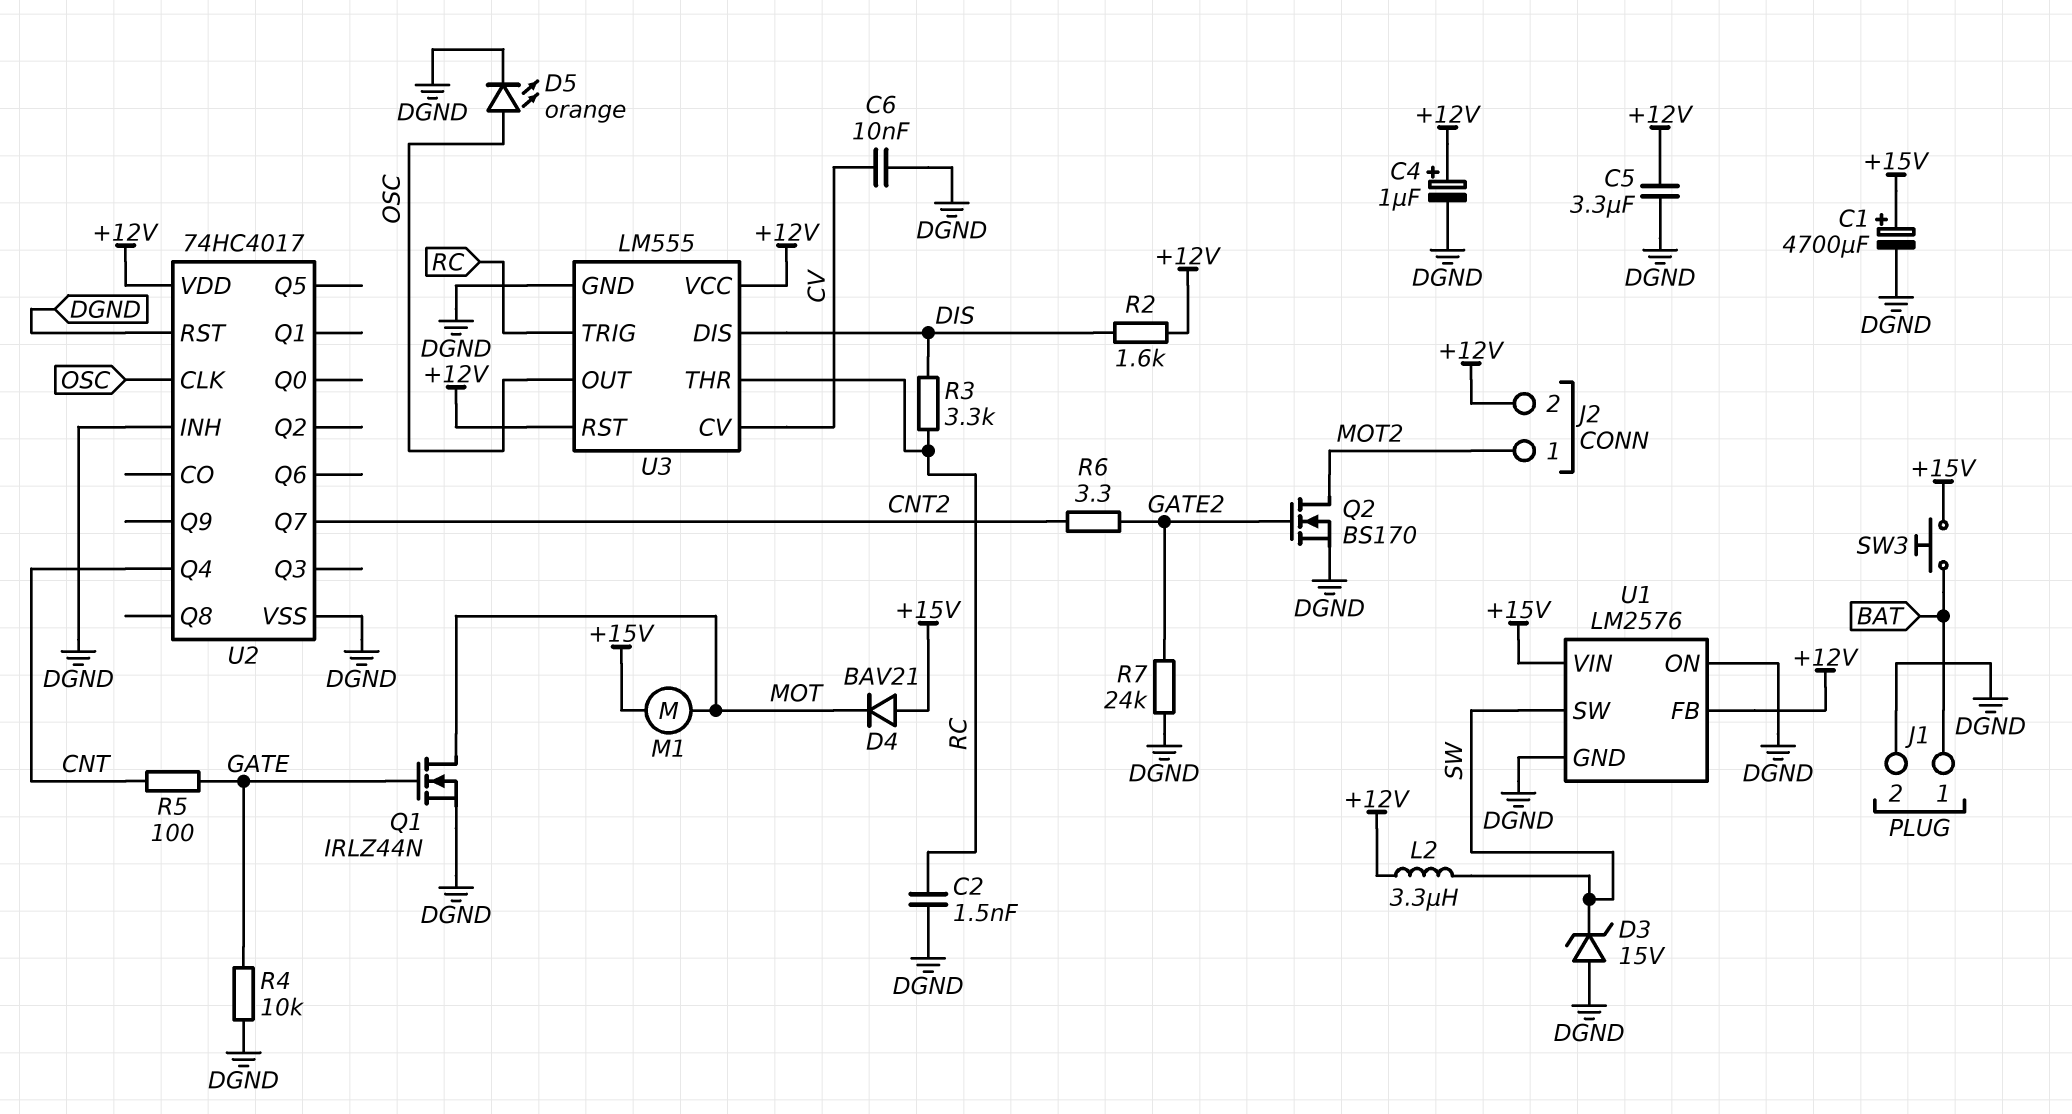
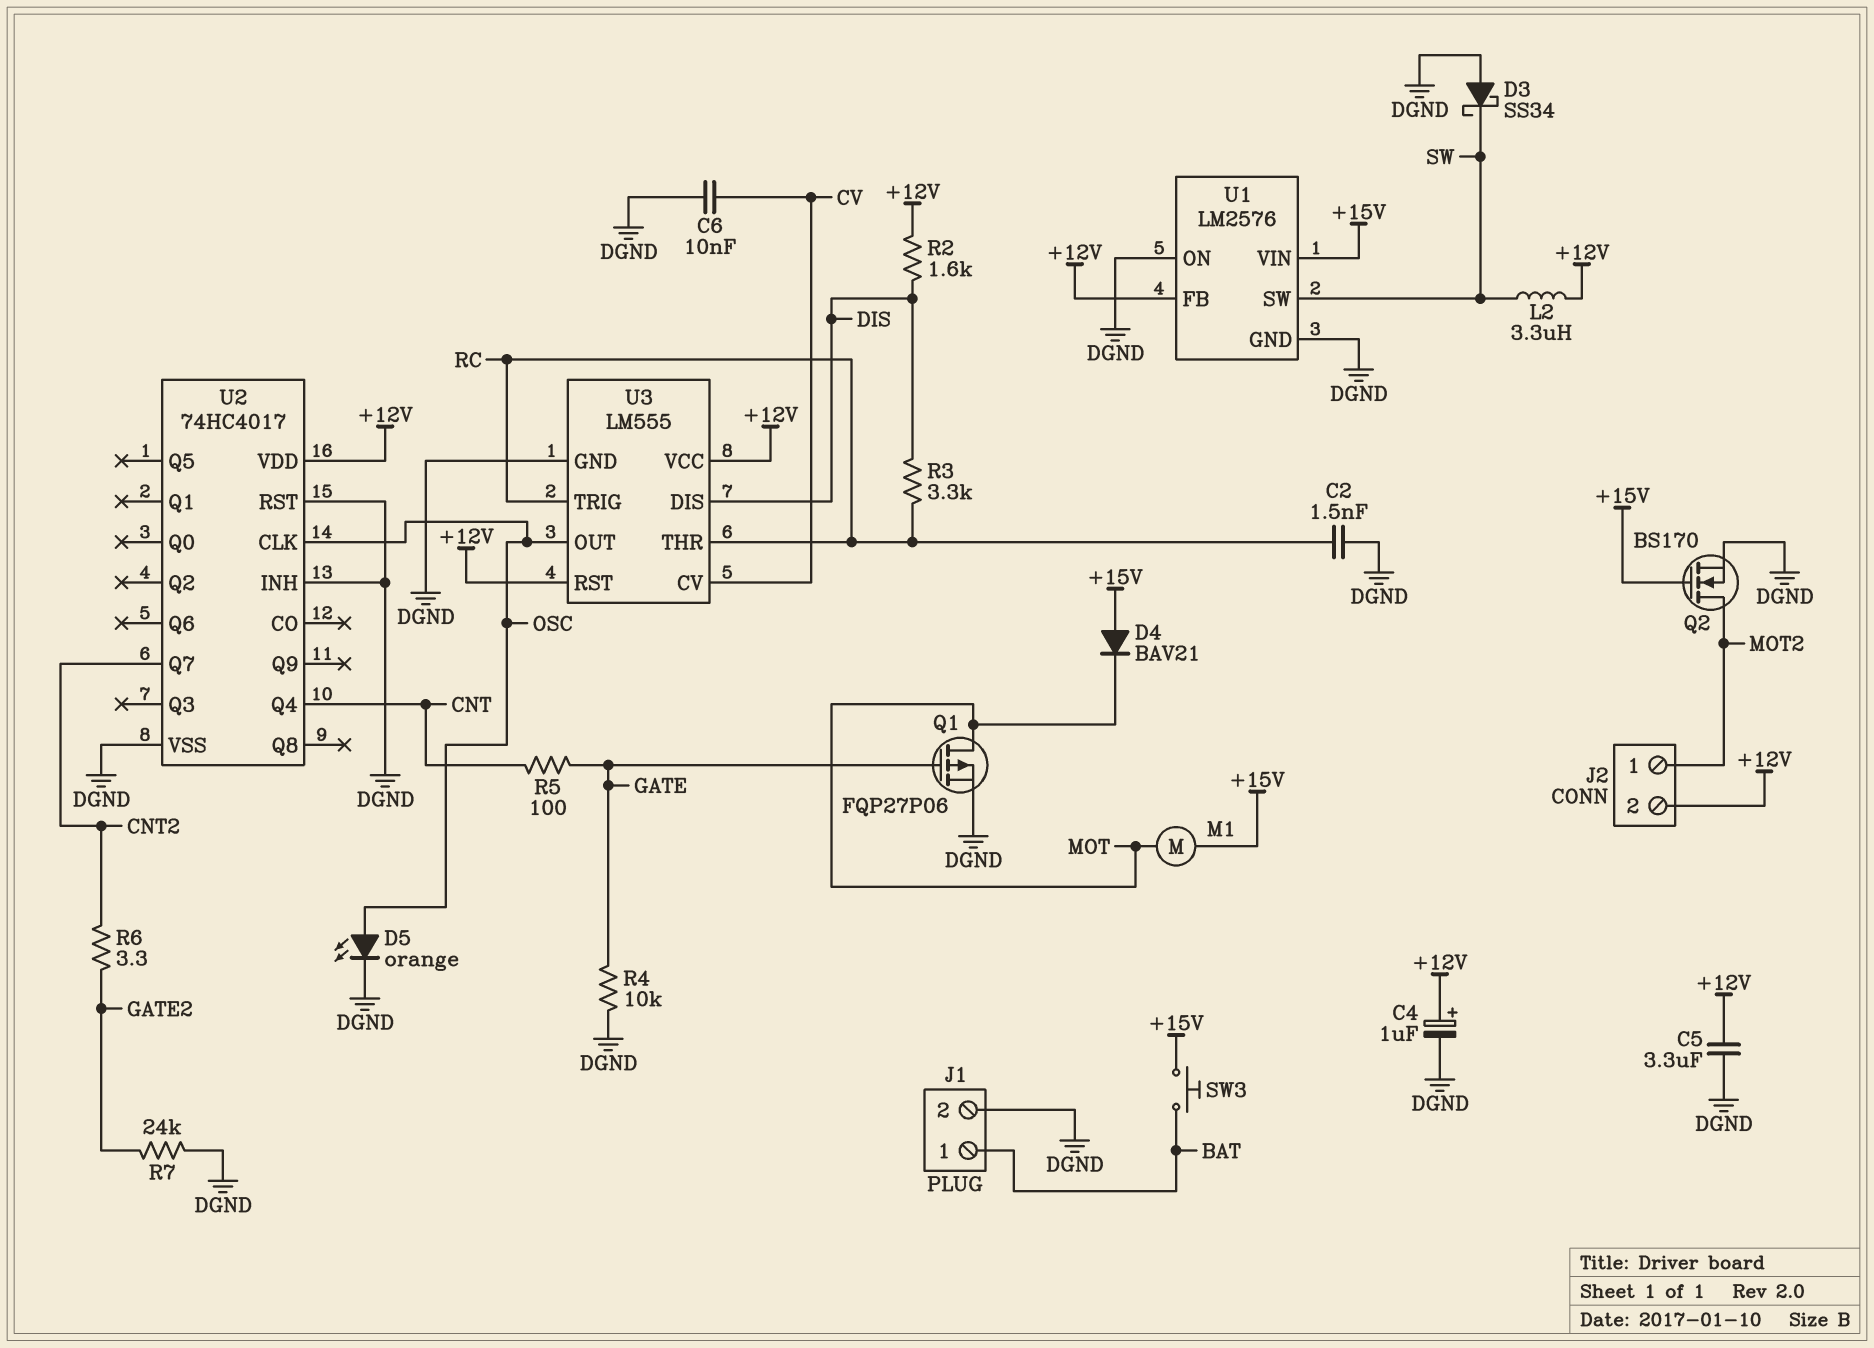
C1: 4700uF (plus +15V, minus DGND) -> none
D3: zener 15V (A DGND, K SW) -> schottky SS34 (A DGND, K SW)
Q1: NMOS IRLZ44N (G GATE, D MOT, S DGND) -> PMOS FQP27P06 (G GATE, D MOT, S DGND)
Q2: NMOS BS170 (G GATE2, D MOT2, S DGND) -> NMOS BS170 (G +15V, D MOT2, S DGND)

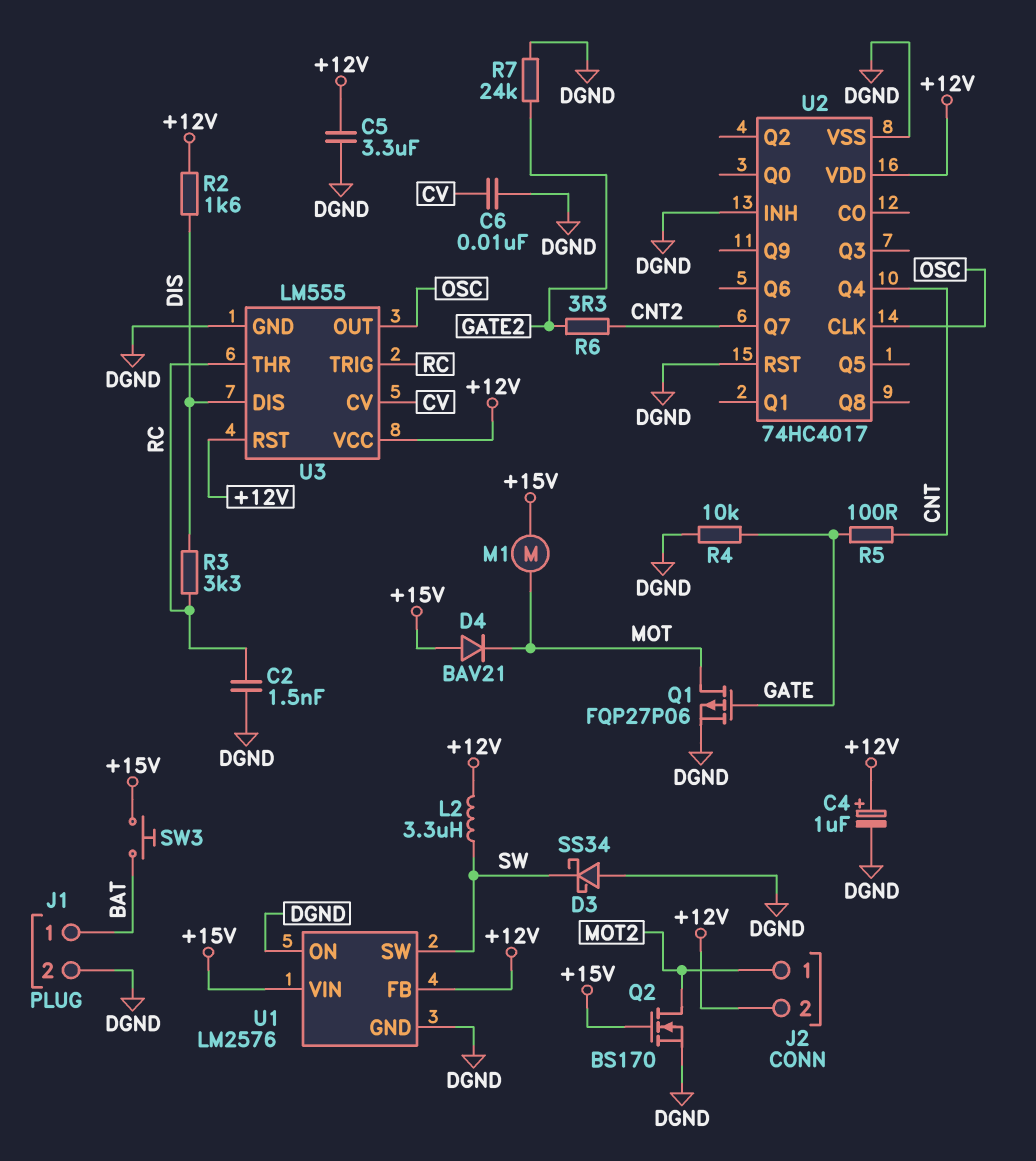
D5: LED orange (A OSC, K DGND) -> none

